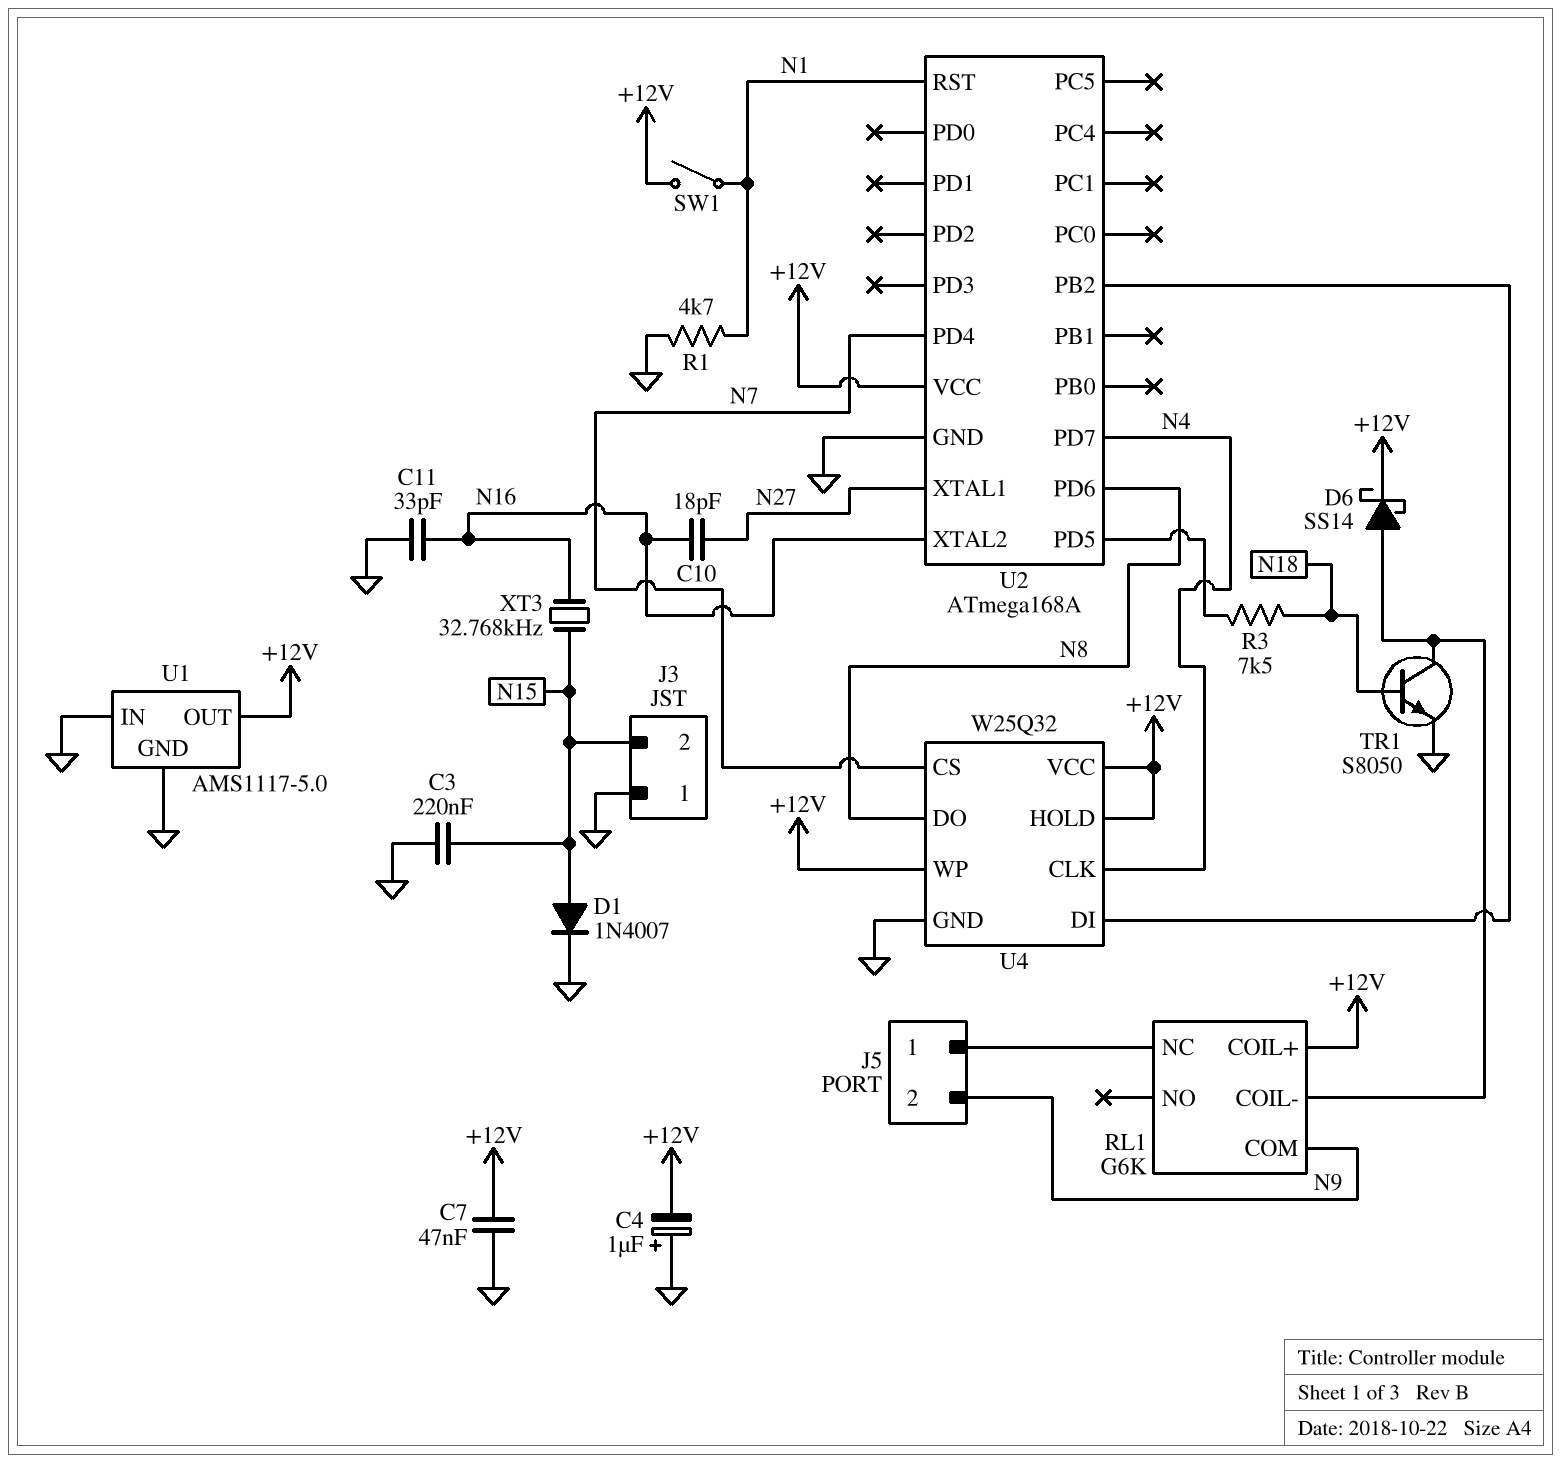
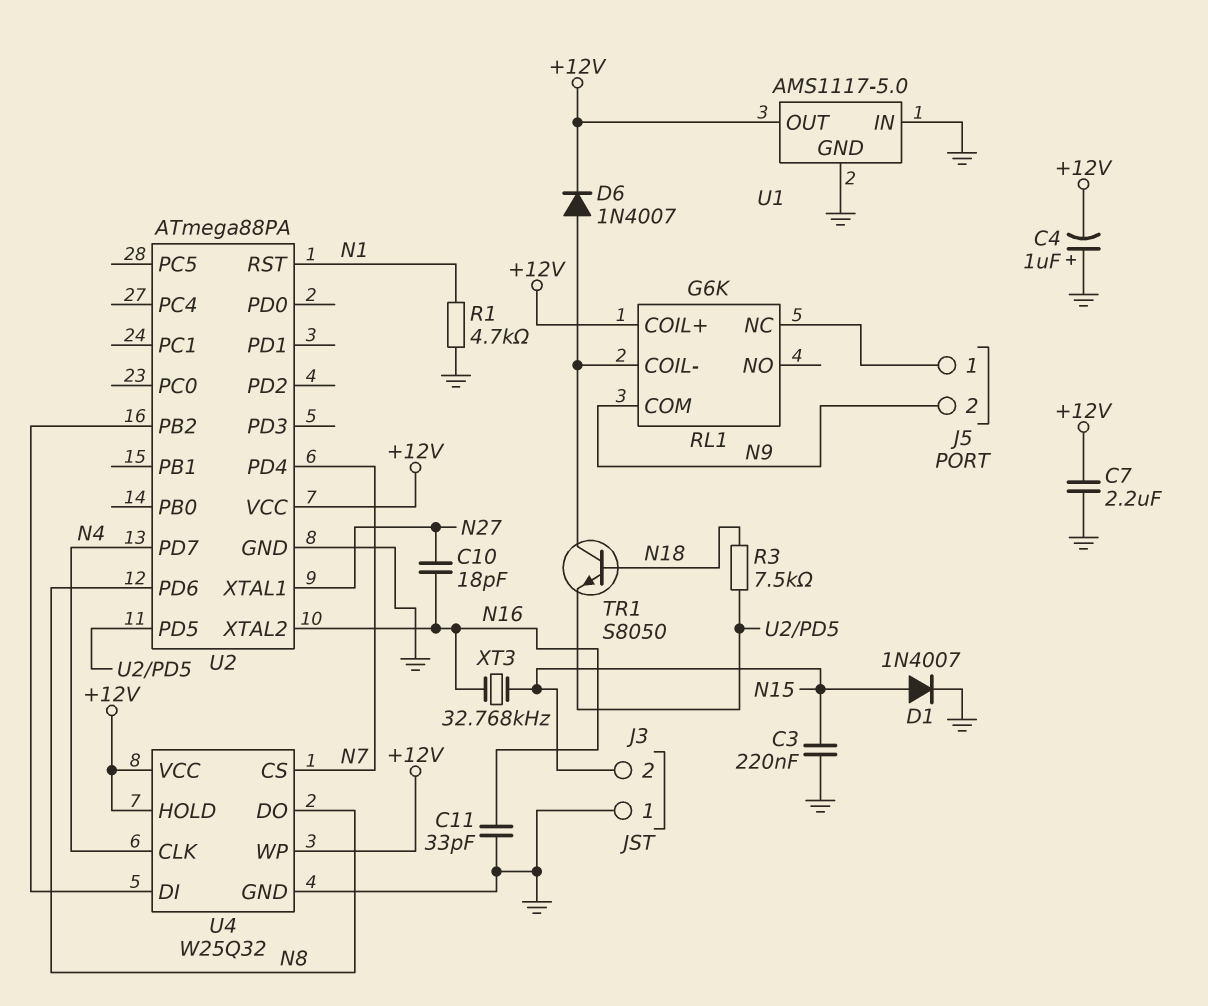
C7: 47nF (+12V, GND) -> 2.2uF (+12V, GND)
D6: schottky SS14 (A RL1/COIL-, K +12V) -> diode 1N4007 (A RL1/COIL-, K +12V)
SW1: switch (+12V, N1) -> none
TR1: NPN S8050 (B N18, C RL1/COIL-, E GND) -> NPN S8050 (B N18, C RL1/COIL-, E U2/PD5)
U2: ATmega168A -> ATmega88PA

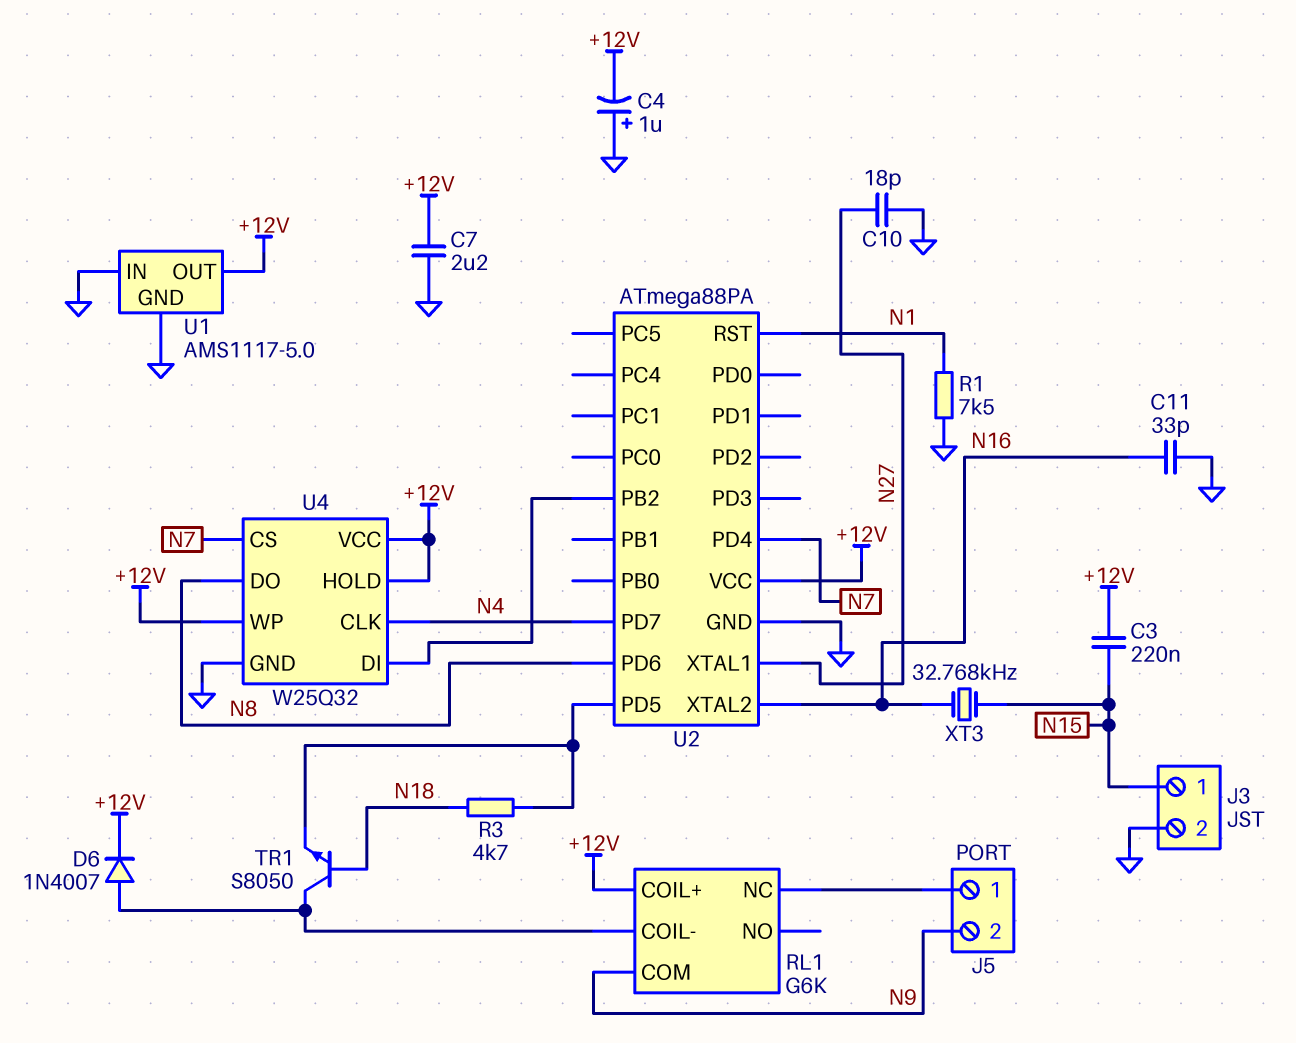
C3: 220nF (GND, N15) -> 220nF (+12V, N15)
C10: 18pF (N16, N27) -> 18pF (GND, N27)
D1: diode 1N4007 (A N15, K GND) -> none
J3 pin 1: GND -> N15
J3 pin 2: N15 -> GND
R1: 4.7k (GND, N1) -> 7.5k (GND, N1)
R3: 7.5k (N18, U2/PD5) -> 4.7k (N18, U2/PD5)

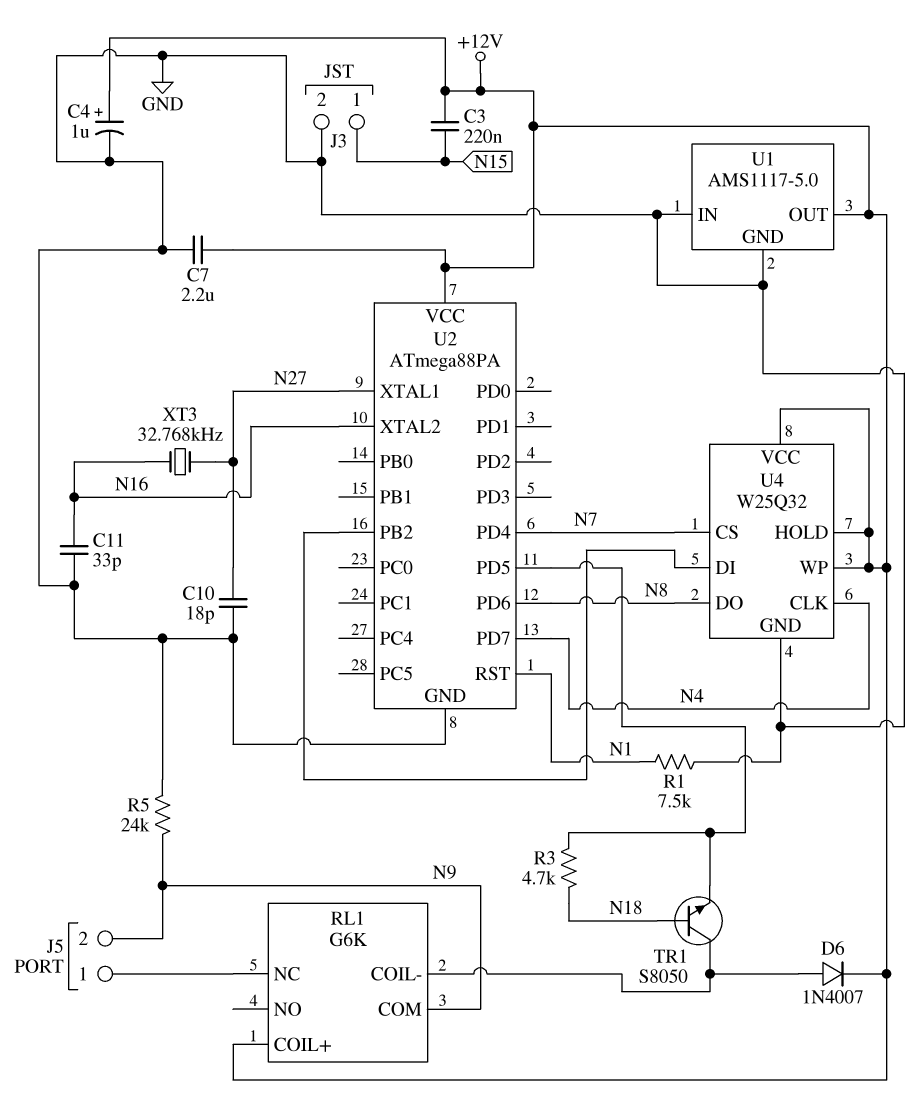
C4: 1uF (plus GND, minus +12V) -> 1uF (plus +12V, minus GND)
R5: none -> 24k (GND, N9)
XT3: 32.768kHz (N15, N16) -> 32.768kHz (N16, N27)

